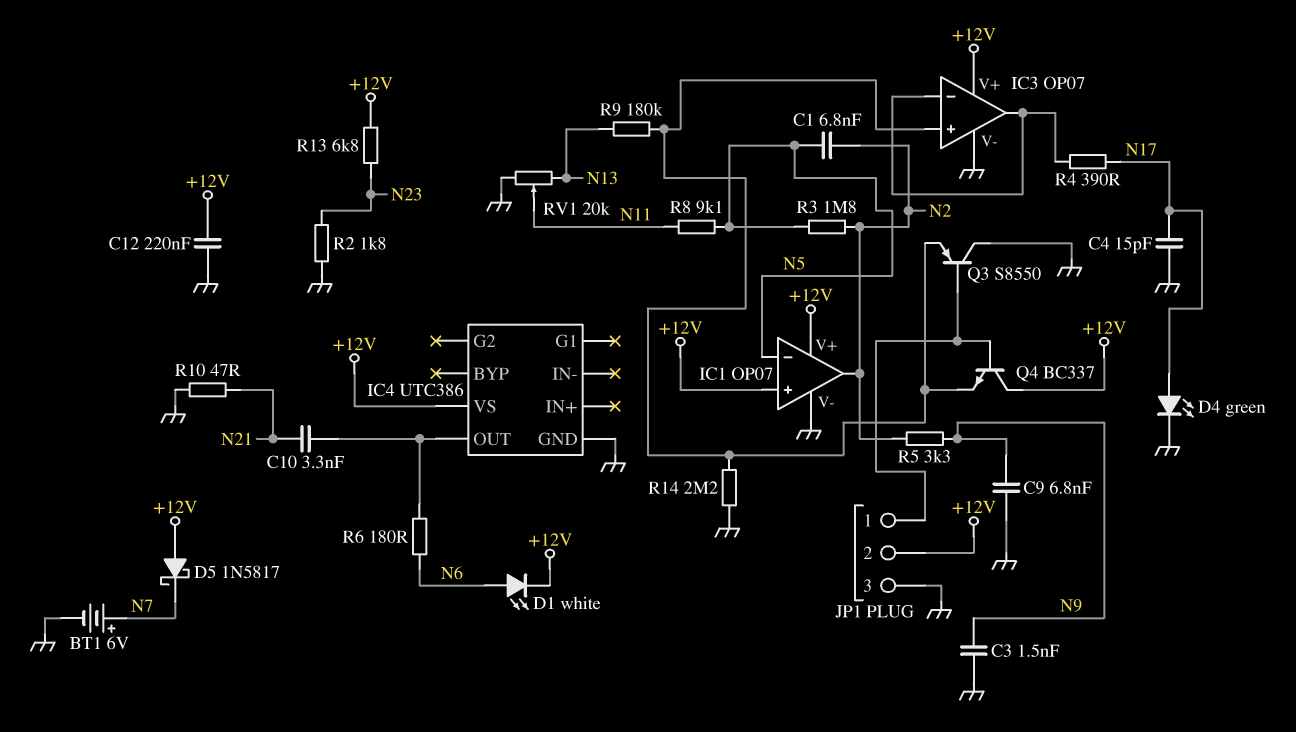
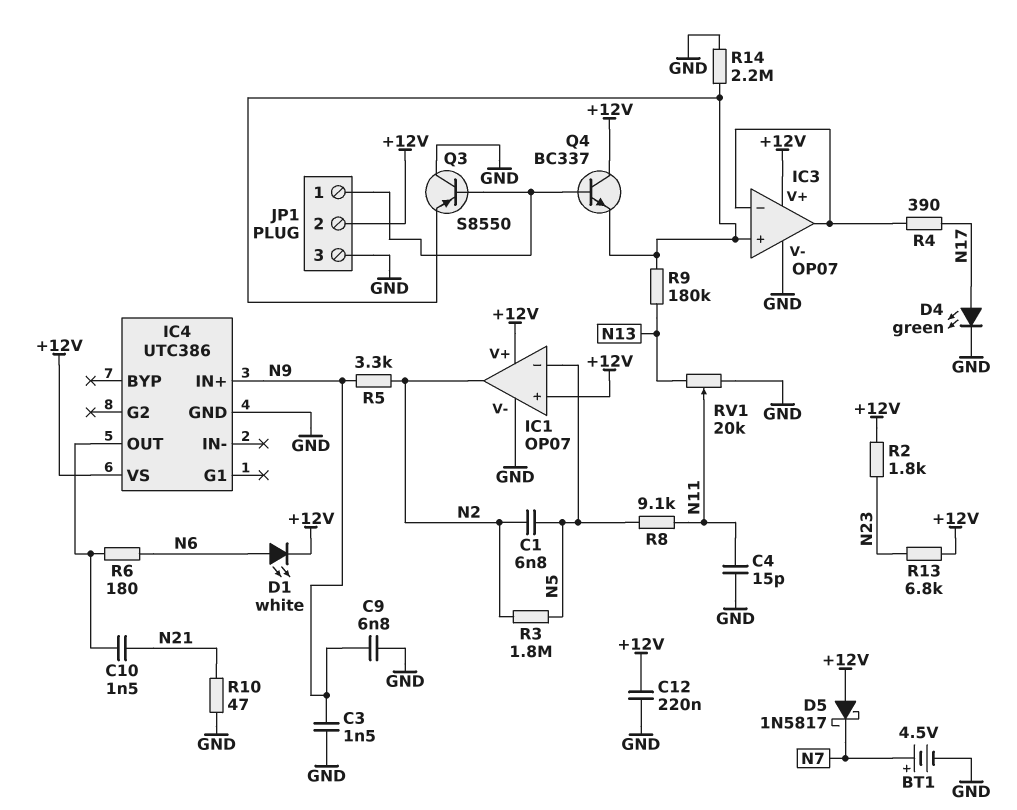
BT1: 6V (plus N7, minus GND) -> 4.5V (plus N7, minus GND)
C4: 15pF (GND, N17) -> 15pF (GND, N11)
C10: 3.3nF (IC4/OUT, N21) -> 1.5nF (IC4/OUT, N21)
IC4 pin IN+: none -> N9
R2: 1.8k (GND, N23) -> 1.8k (+12V, N23)

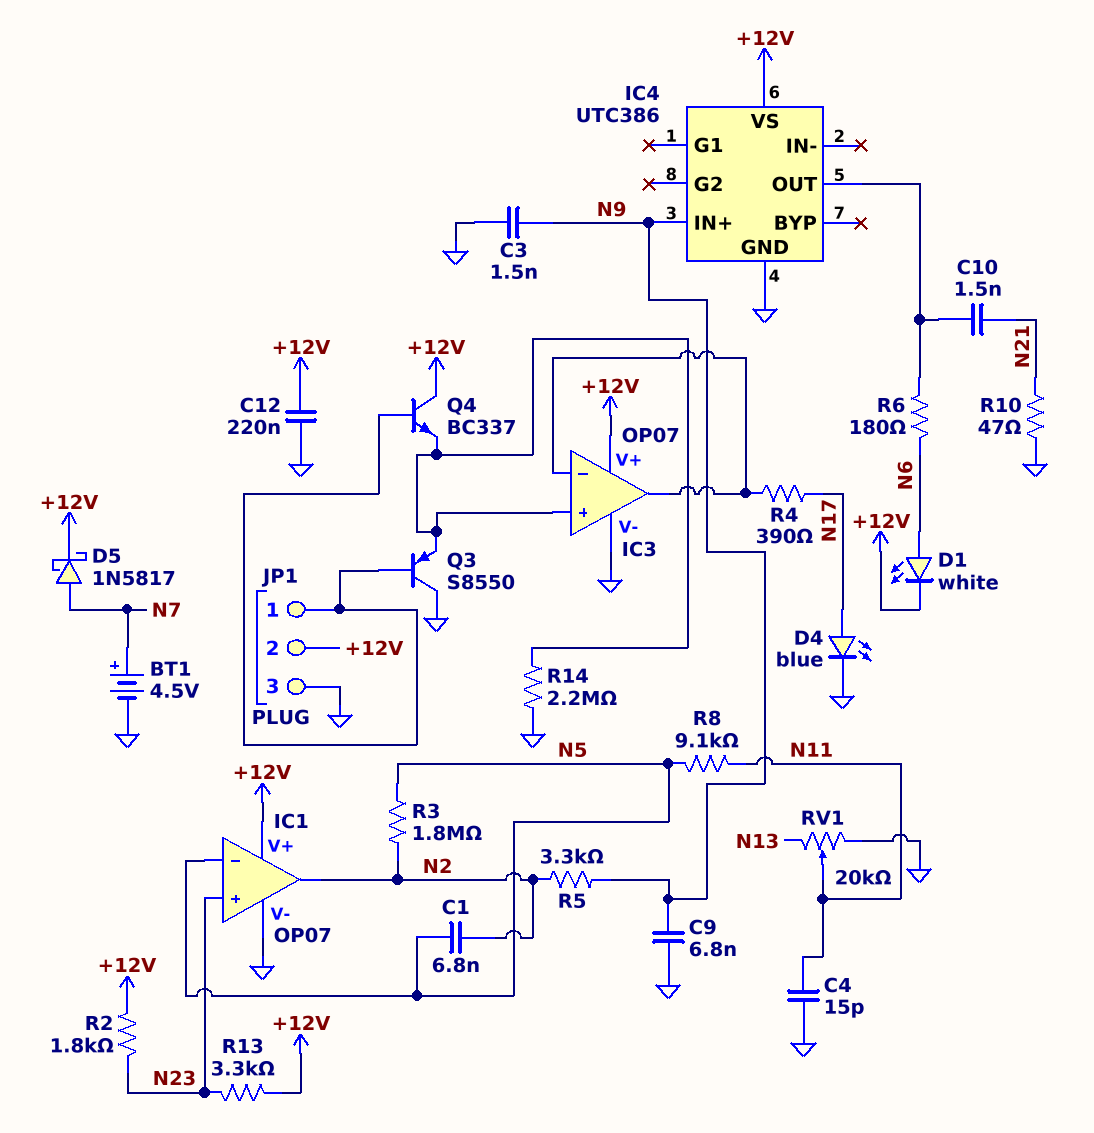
D4: LED green (A N17, K GND) -> LED blue (A N17, K GND)
D5: schottky 1N5817 (A +12V, K N7) -> schottky 1N5817 (A N7, K +12V)
IC1 pin in+: +12V -> N23
R9: 180k (IC3/in+, N13) -> none
R13: 6.8k (+12V, N23) -> 3.3k (+12V, N23)

